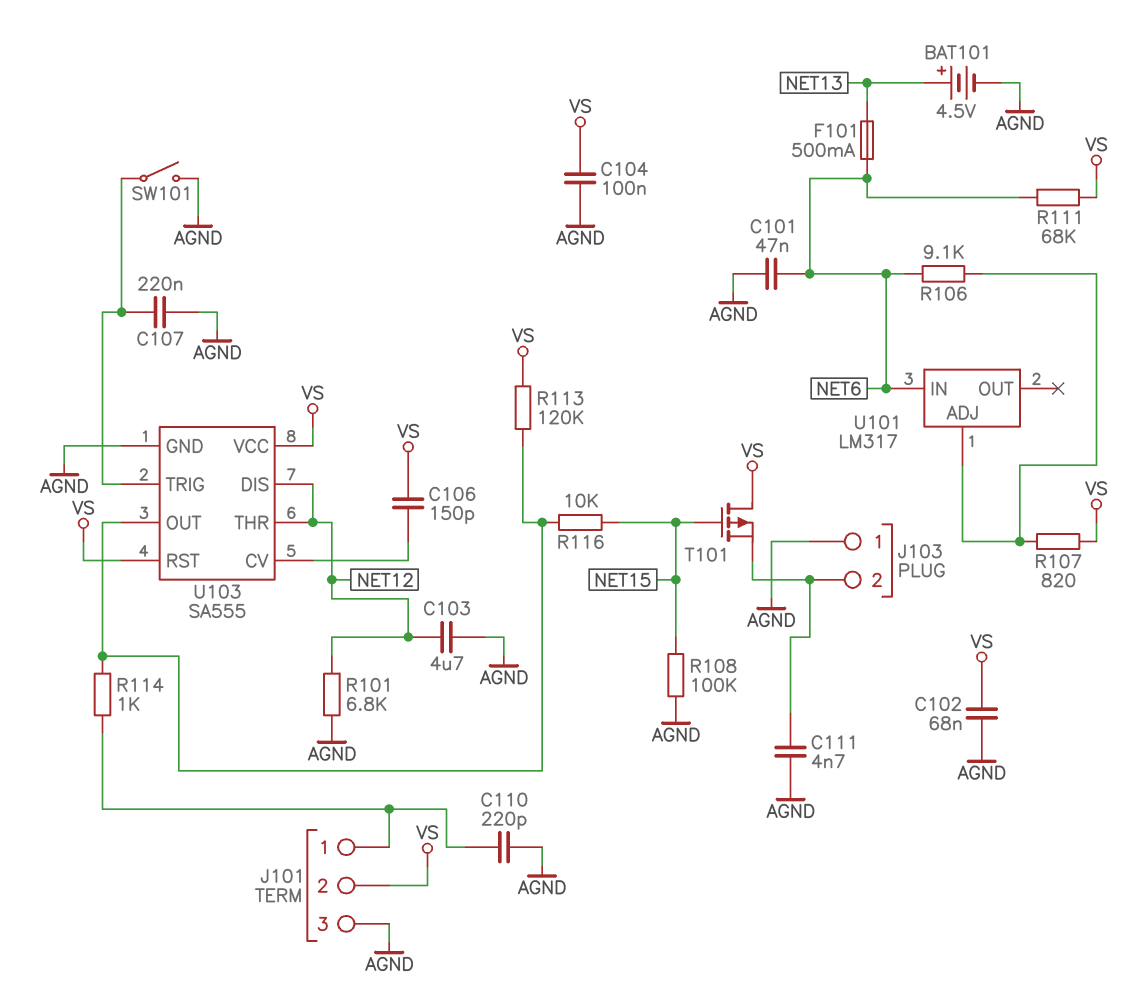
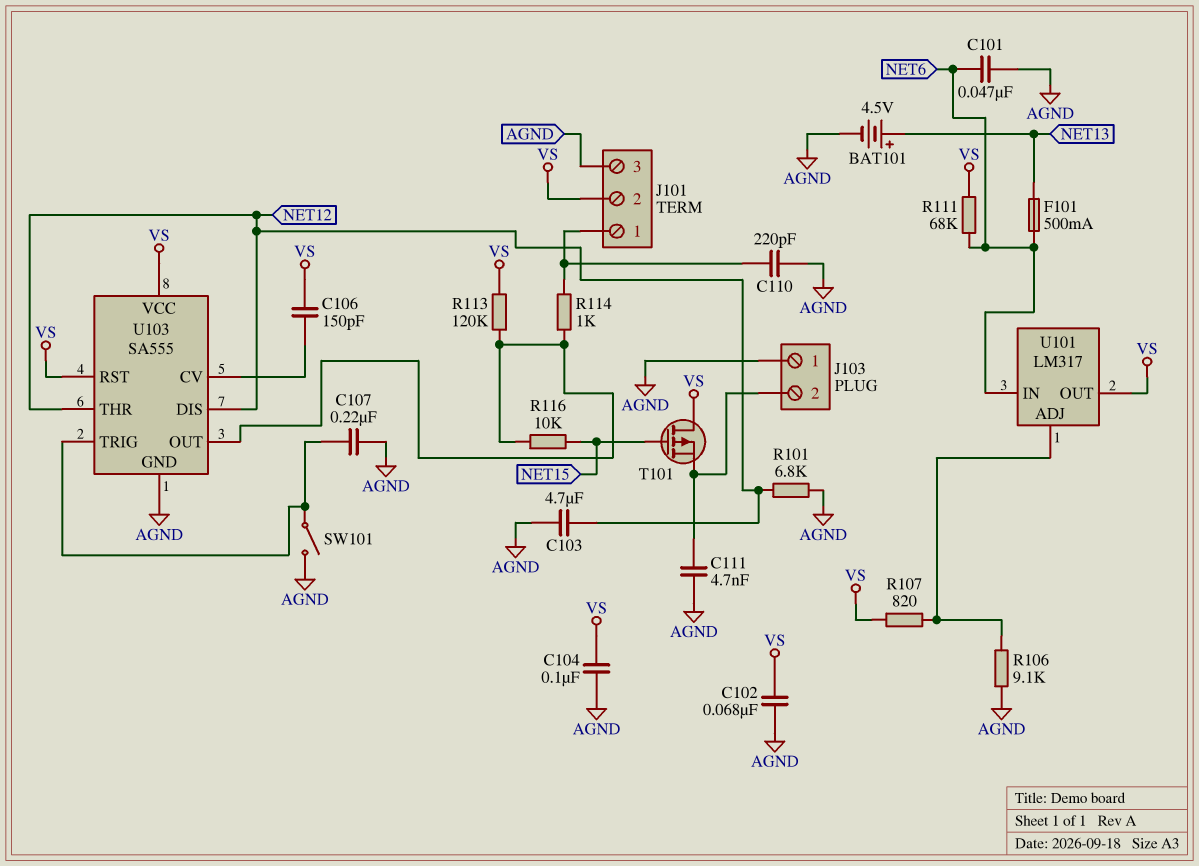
R106: 9.1k (NET6, U101/ADJ) -> 9.1k (AGND, U101/ADJ)
R108: 100k (AGND, NET15) -> none
U101 pin OUT: none -> VS

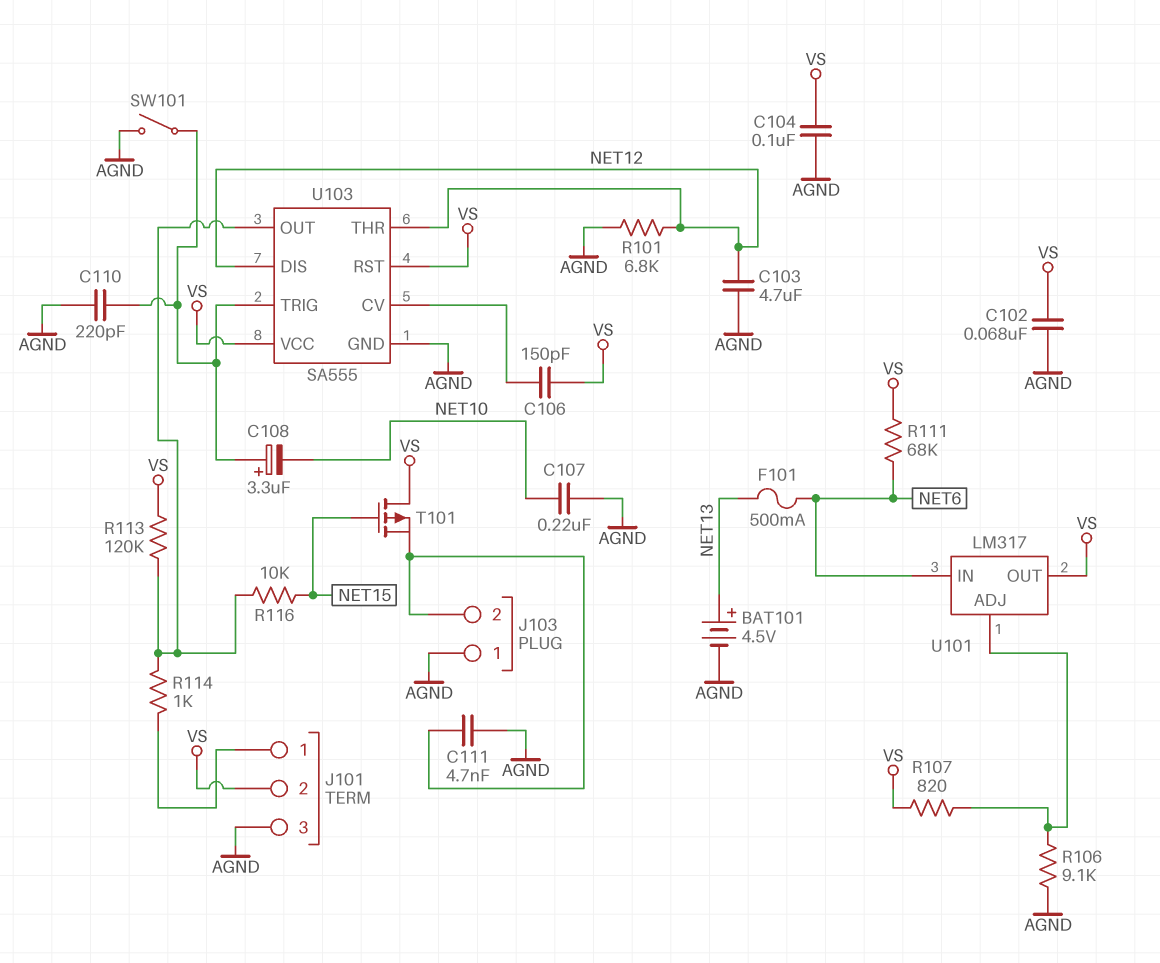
C101: 47nF (AGND, NET6) -> none
C107: 220nF (AGND, U103/TRIG) -> 220nF (AGND, NET10)
C108: none -> 3.3uF (plus U103/TRIG, minus NET10)
C110: 220pF (AGND, J101/1) -> 220pF (AGND, U103/TRIG)

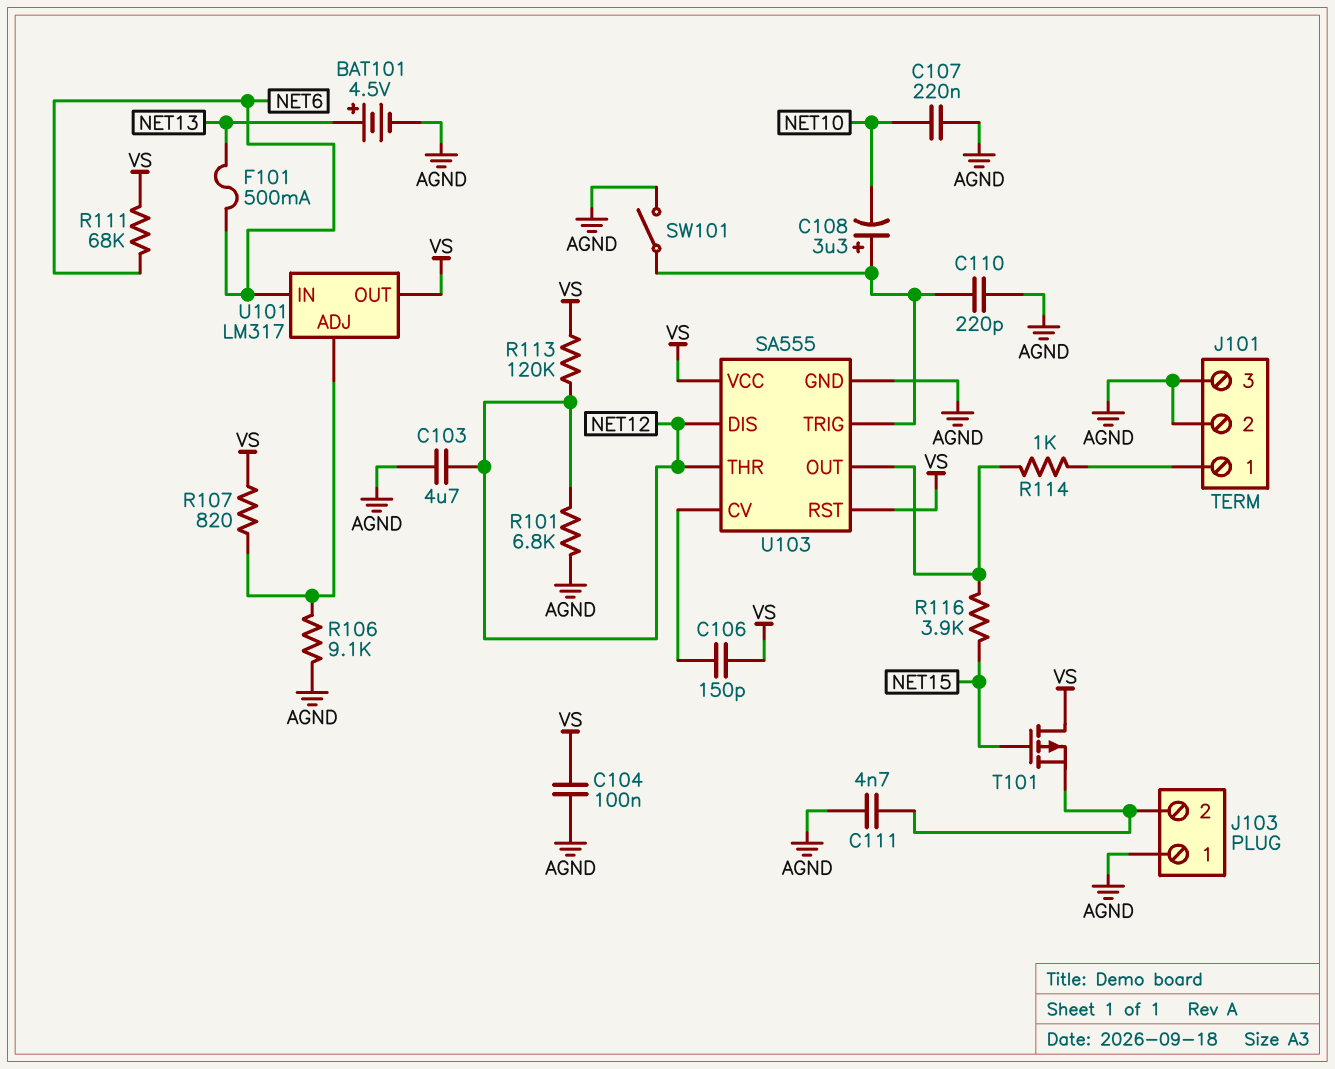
C102: 68nF (AGND, VS) -> none
J101 pin 2: VS -> AGND
R113: 120k (U103/OUT, VS) -> 120k (NET12, VS)
R116: 10k (NET15, U103/OUT) -> 3.9k (NET15, U103/OUT)

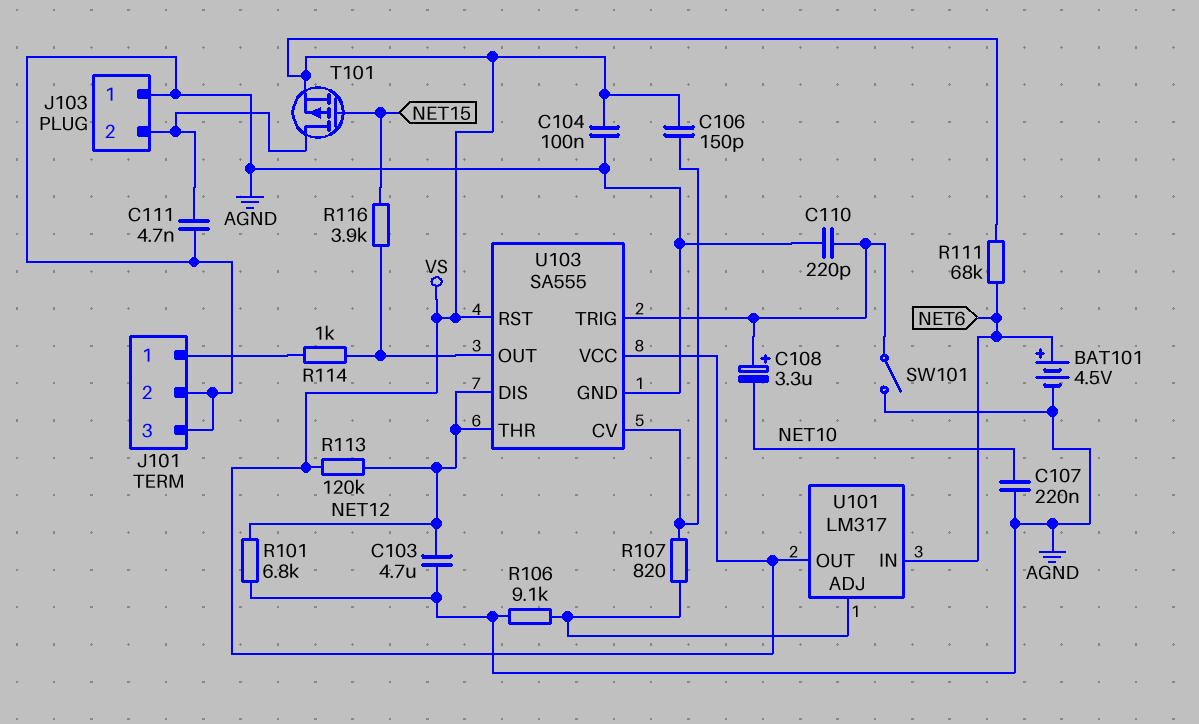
BAT101: 4.5V (plus NET13, minus AGND) -> 4.5V (plus NET6, minus AGND)
F101: 500mA (NET6, NET13) -> none
R107: 820 (U101/ADJ, VS) -> 820 (U101/ADJ, U103/CV)
T101: PMOS (G NET15, D VS, S J103/2) -> PMOS (G NET15, D J103/2, S VS)

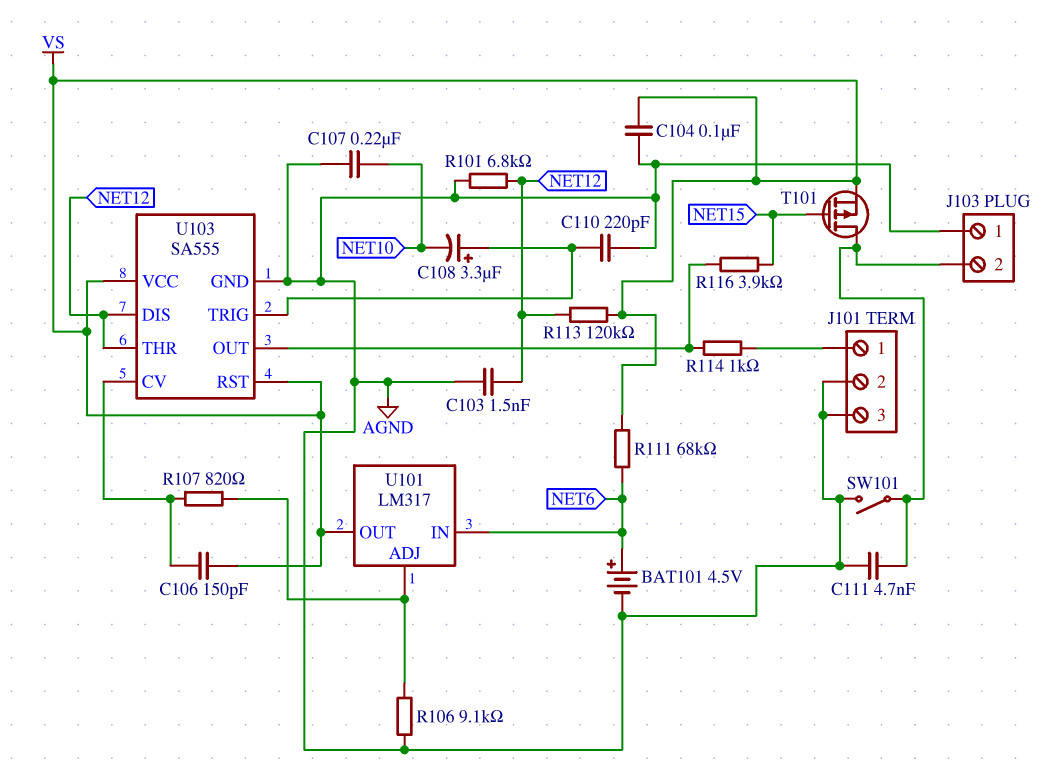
C103: 4.7uF (AGND, NET12) -> 1.5nF (AGND, NET12)
SW101: switch (AGND, U103/TRIG) -> switch (AGND, J103/2)

